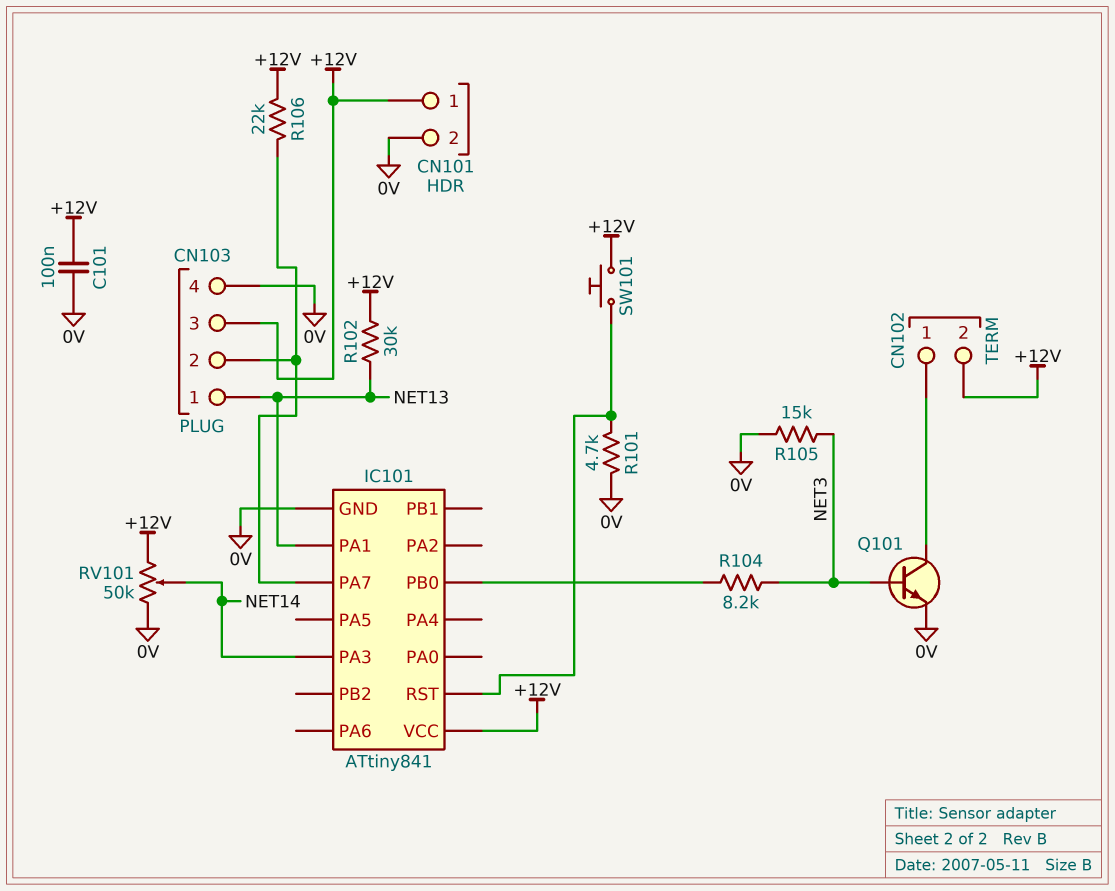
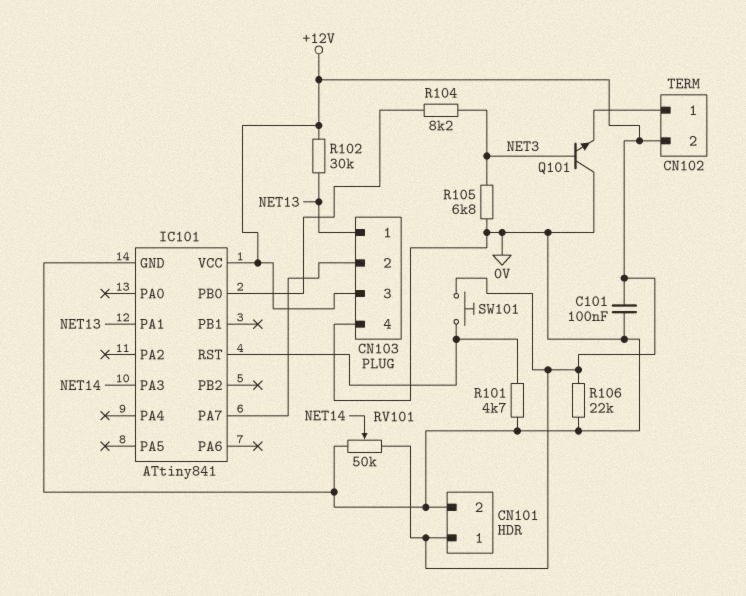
Q101: NPN (B NET3, C CN102/1, E 0V) -> NPN (B NET3, C 0V, E CN102/1)
R105: 15k (0V, NET3) -> 6.8k (0V, NET3)
R106: 22k (+12V, CN103/2) -> 22k (+12V, 0V)

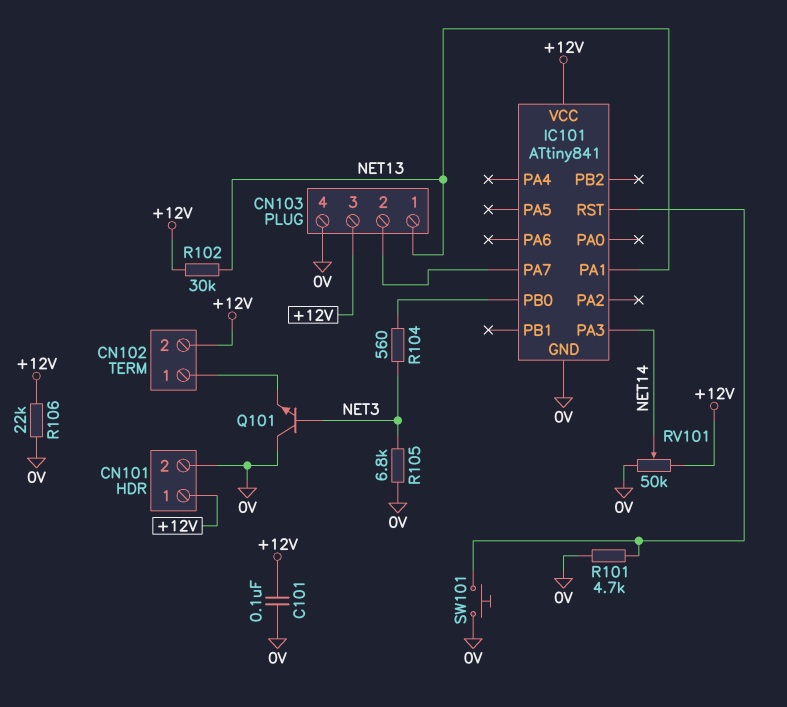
R104: 8.2k (IC101/PB0, NET3) -> 560 (IC101/PB0, NET3)
SW101: button (+12V, IC101/RST) -> button (0V, IC101/RST)

